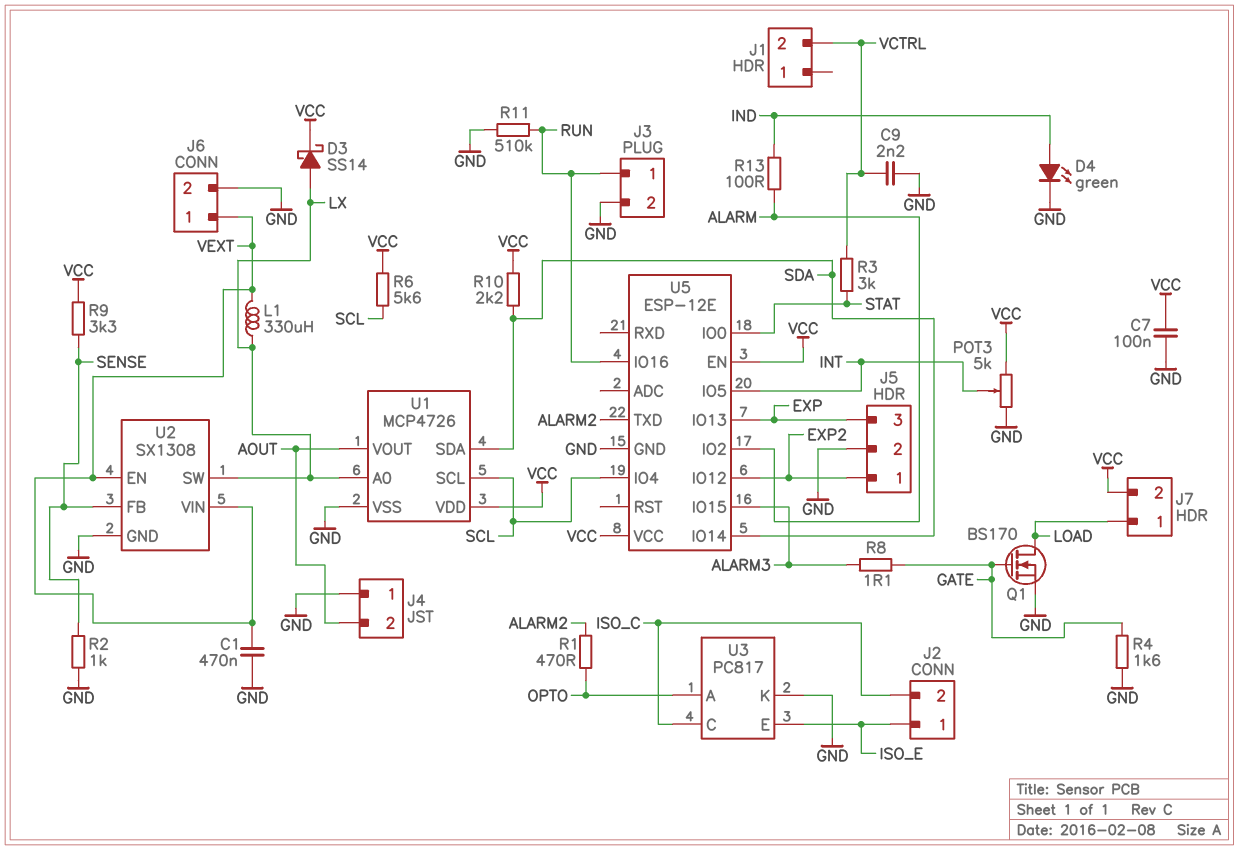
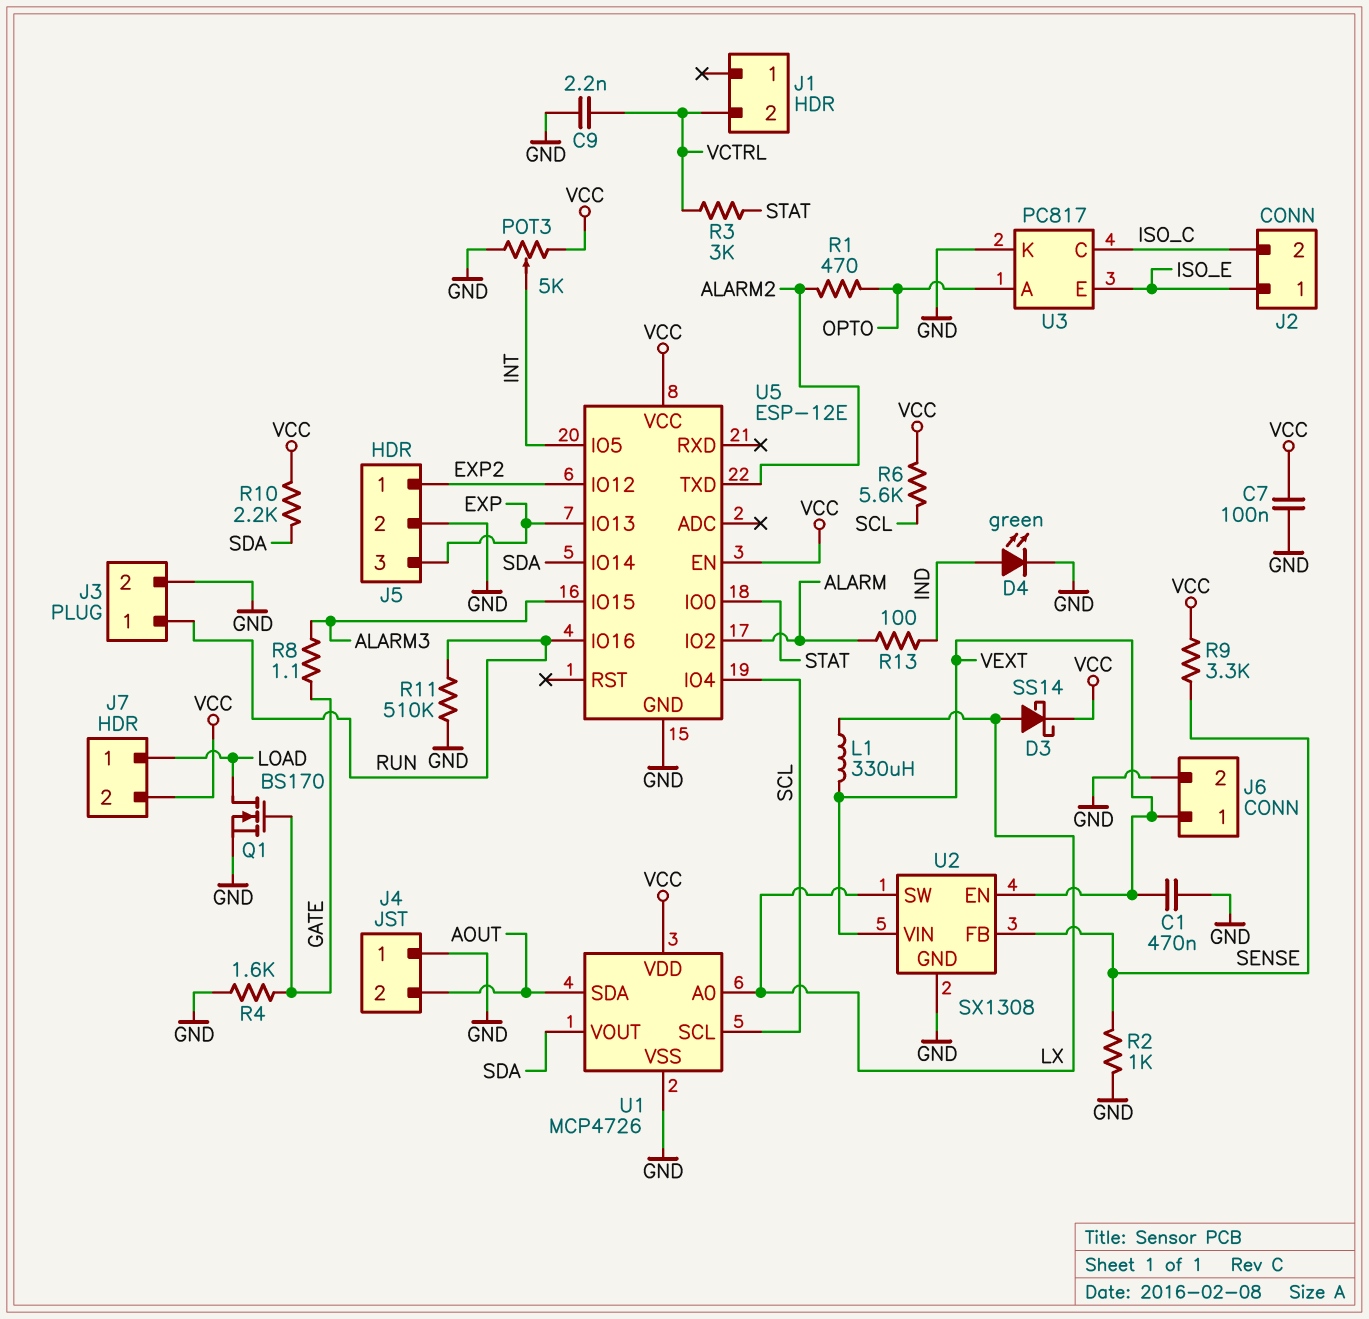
U1 pin SDA: SDA -> AOUT
U1 pin VOUT: AOUT -> SDA

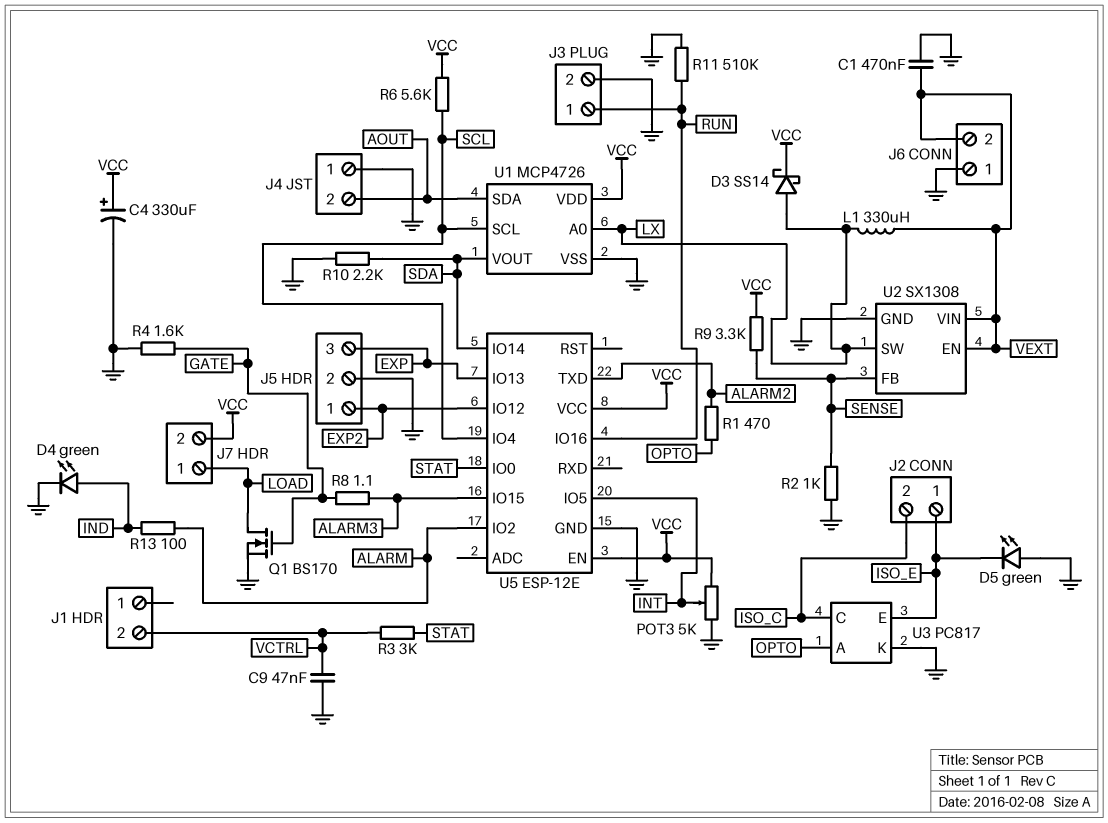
C4: none -> 330uF (plus VCC, minus GND)
C7: 100nF (GND, VCC) -> none
C9: 2.2nF (GND, VCTRL) -> 47nF (GND, VCTRL)
D5: none -> LED green (A GND, K ISO_E)
J6 pin 1: VEXT -> GND
J6 pin 2: GND -> VEXT
R10: 2.2k (SDA, VCC) -> 2.2k (GND, SDA)

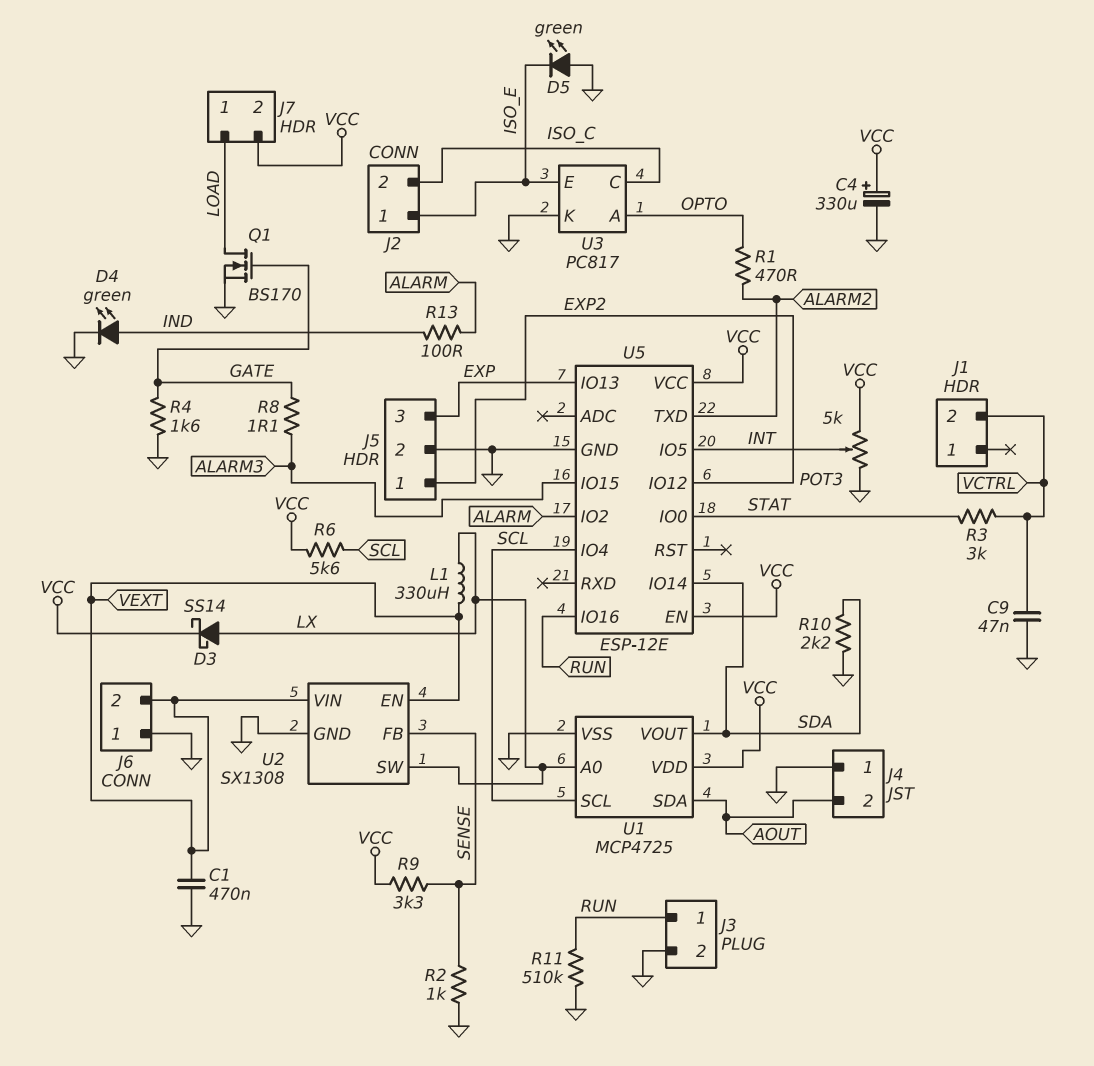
U1: MCP4726 -> MCP4725

